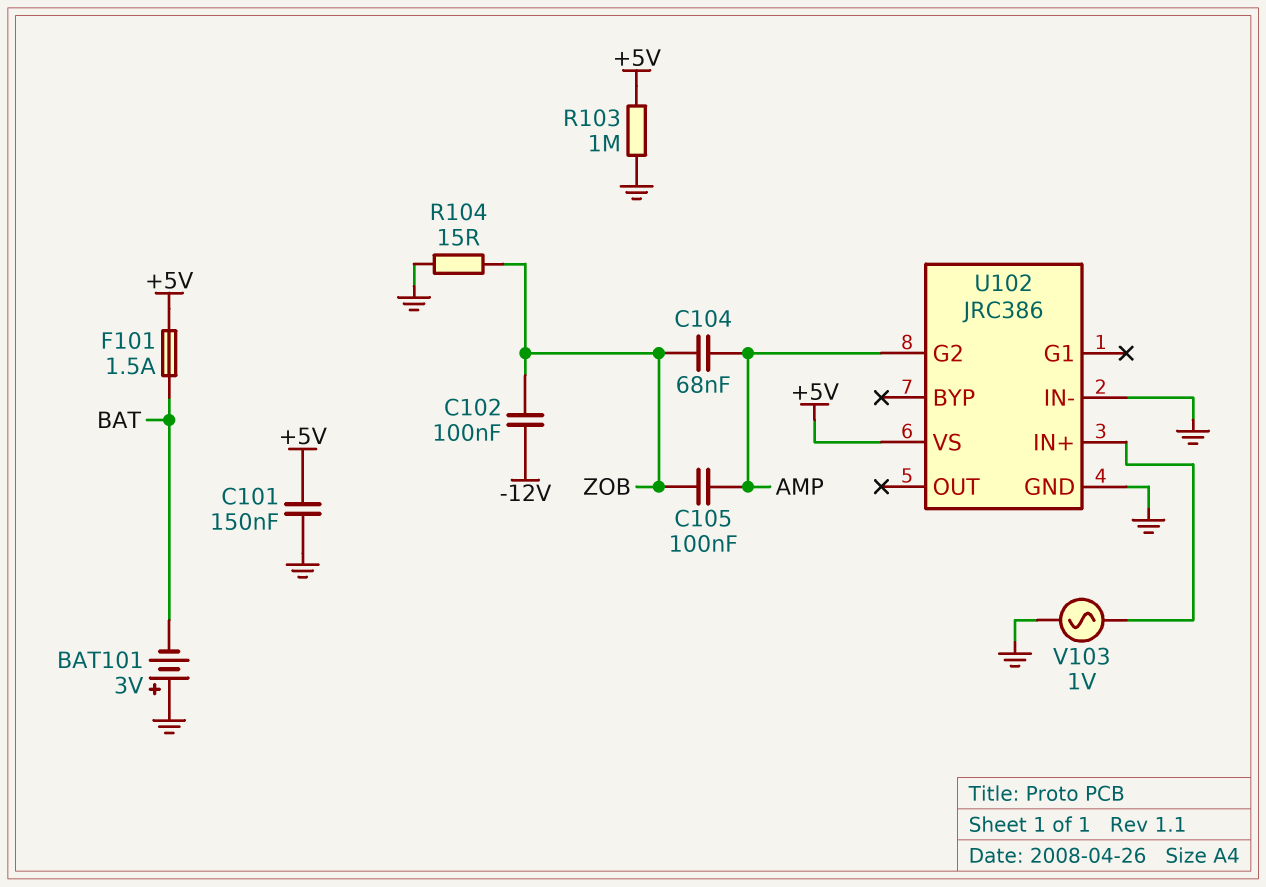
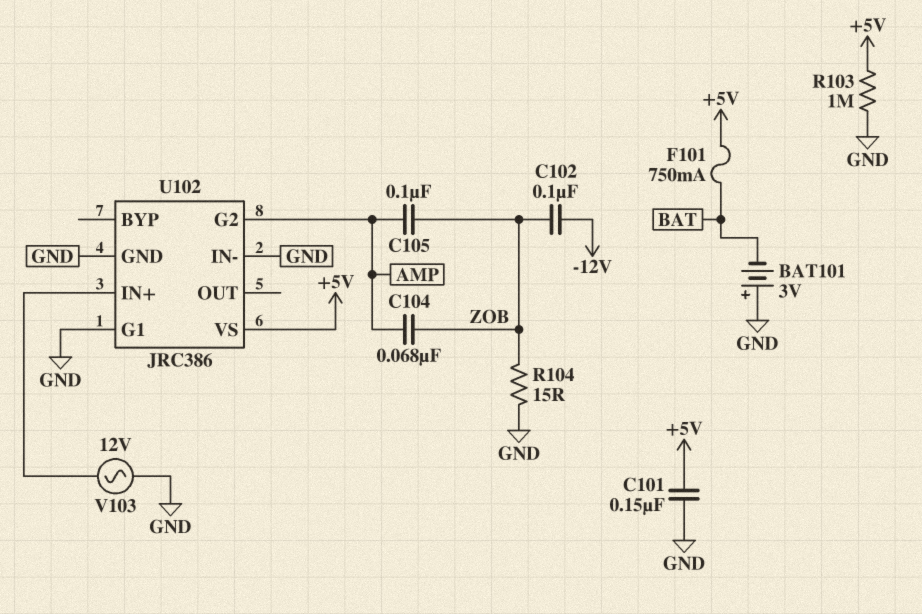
F101: 1.5A (+5V, BAT) -> 750mA (+5V, BAT)
U102 pin G1: none -> GND
V103: AC 1V (GND, U102/IN+) -> AC 12V (GND, U102/IN+)

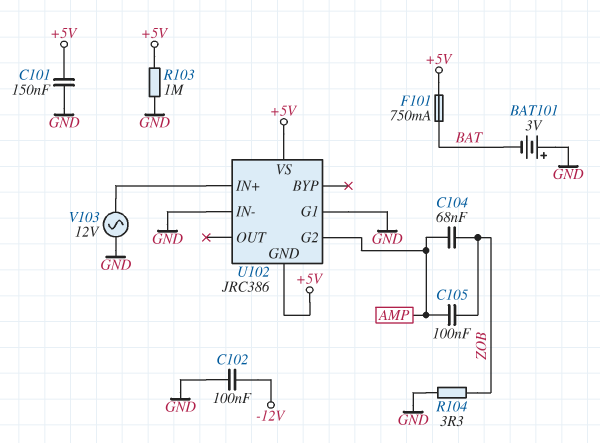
C102: 100nF (-12V, ZOB) -> 100nF (-12V, GND)
R104: 15 (GND, ZOB) -> 3.3 (GND, ZOB)
U102 pin GND: GND -> +5V

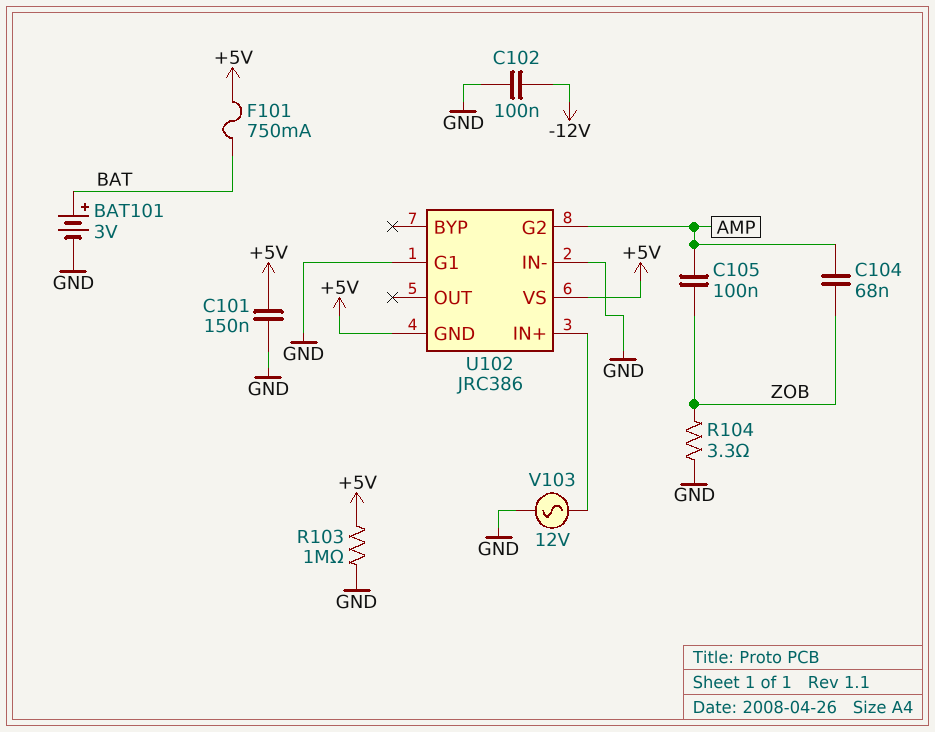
BAT101: 3V (plus GND, minus BAT) -> 3V (plus BAT, minus GND)

